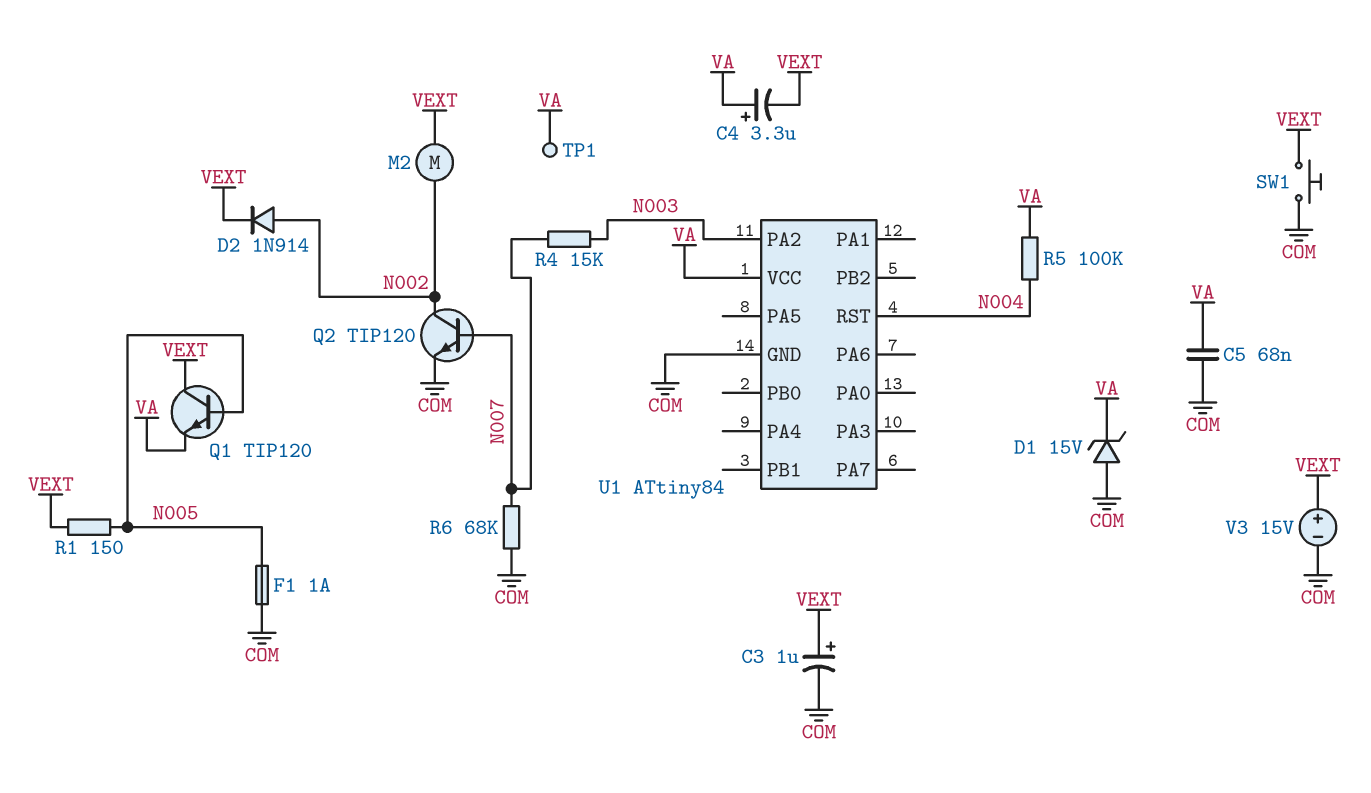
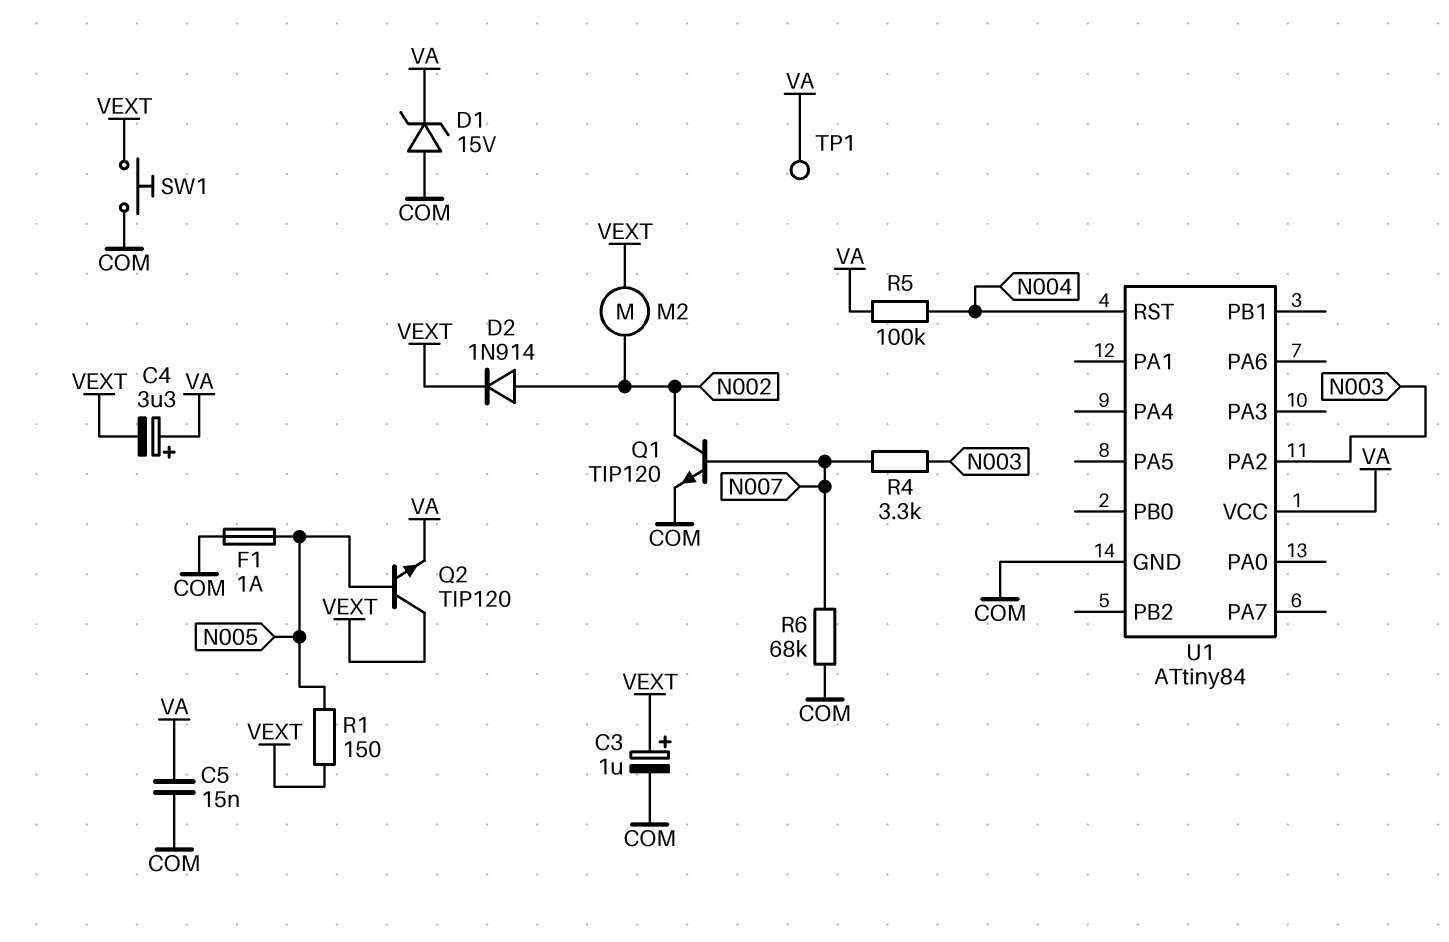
C5: 68nF (COM, VA) -> 15nF (COM, VA)
Q1: NPN TIP120 (B N005, C VEXT, E VA) -> NPN TIP120 (B N007, C N002, E COM)
Q2: NPN TIP120 (B N007, C N002, E COM) -> NPN TIP120 (B N005, C VEXT, E VA)
R4: 15k (N003, N007) -> 3.3k (N003, N007)
V3: 15V (plus VEXT, minus COM) -> none

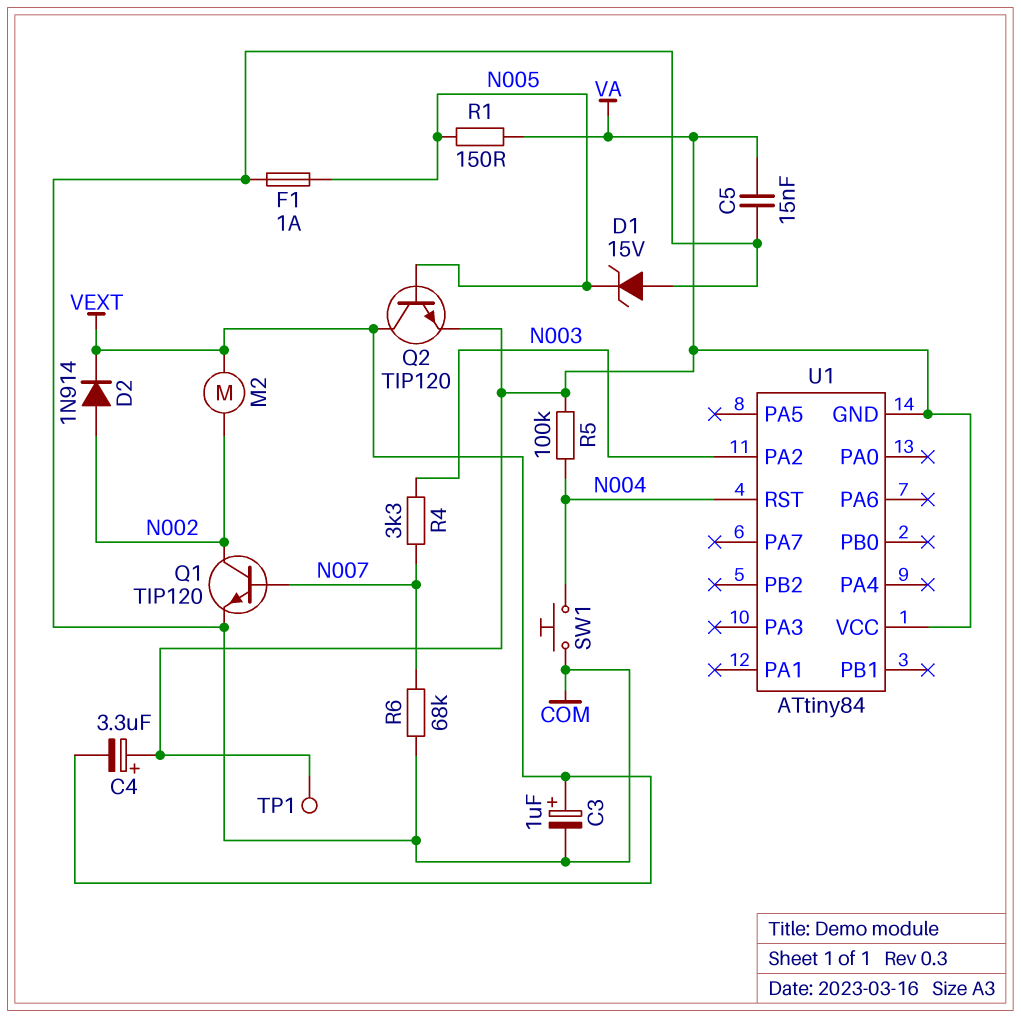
D1: zener 15V (A COM, K VA) -> zener 15V (A COM, K N005)
R1: 150 (N005, VEXT) -> 150 (N005, VA)
SW1: button (COM, VEXT) -> button (COM, N004)
U1 pin GND: COM -> VA

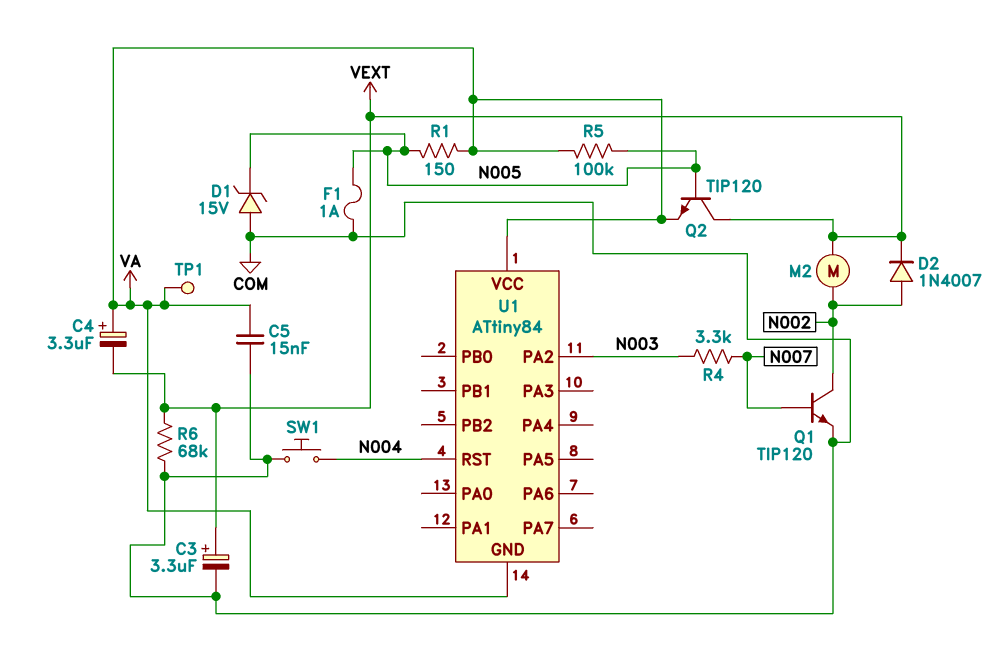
C3: 1uF (plus VEXT, minus COM) -> 3.3uF (plus VEXT, minus COM)
D2: diode 1N914 (A N002, K VEXT) -> diode 1N4007 (A N002, K VEXT)
R5: 100k (N004, VA) -> 100k (N005, VA)
R6: 68k (COM, N007) -> 68k (COM, VEXT)

